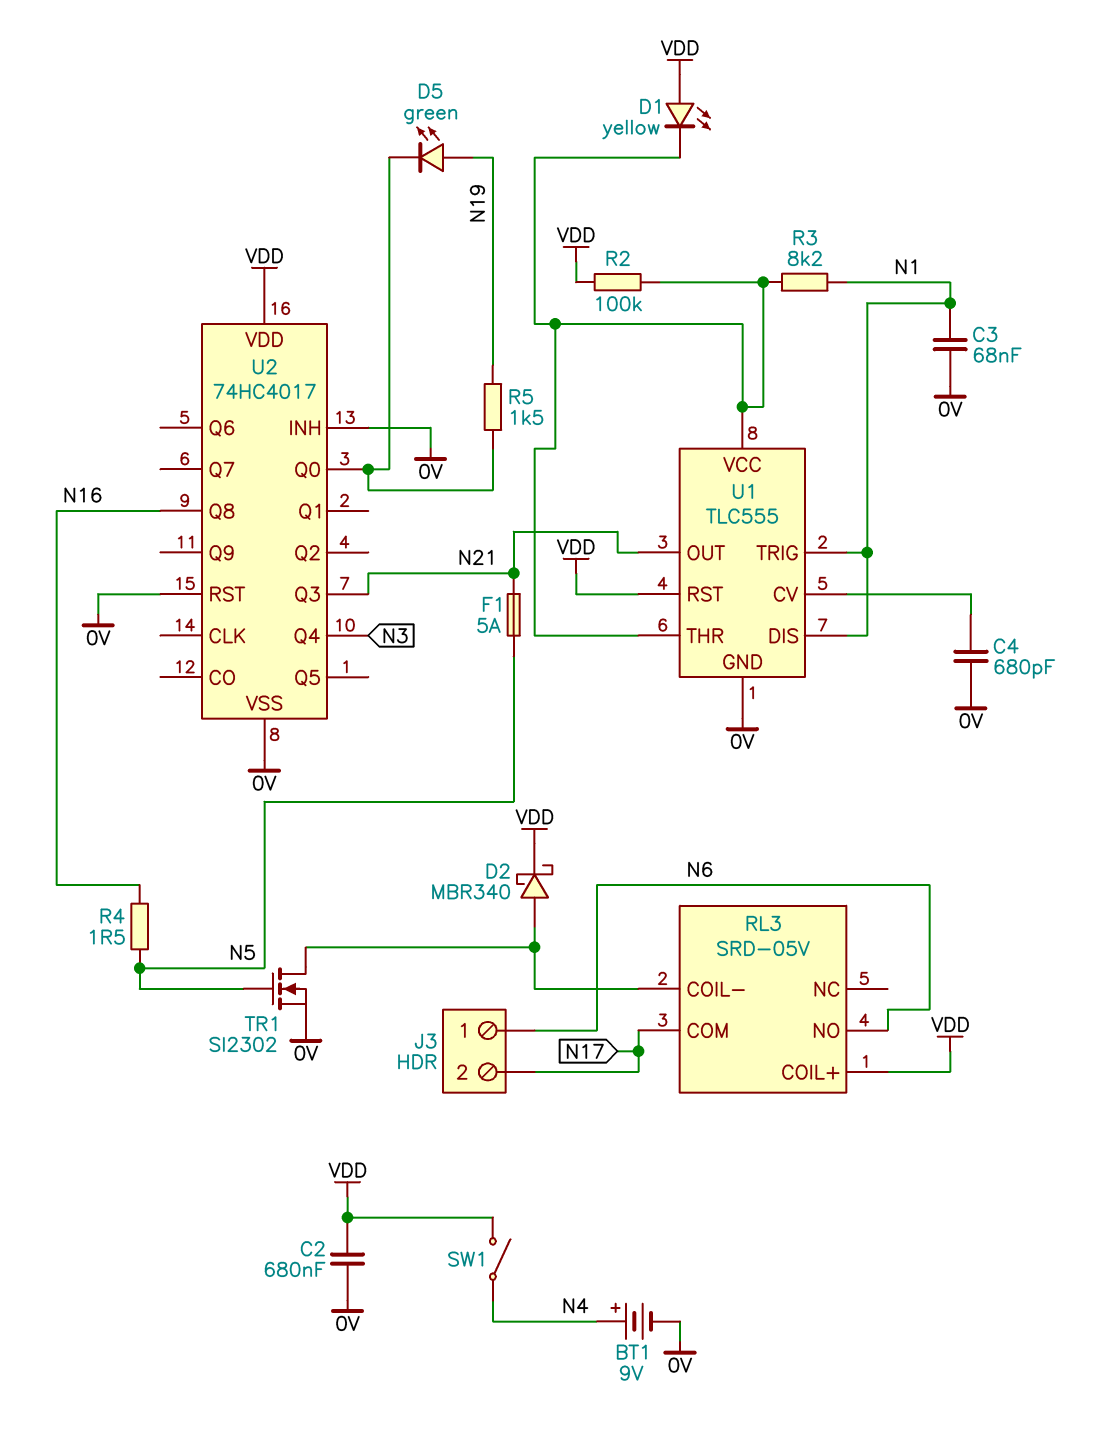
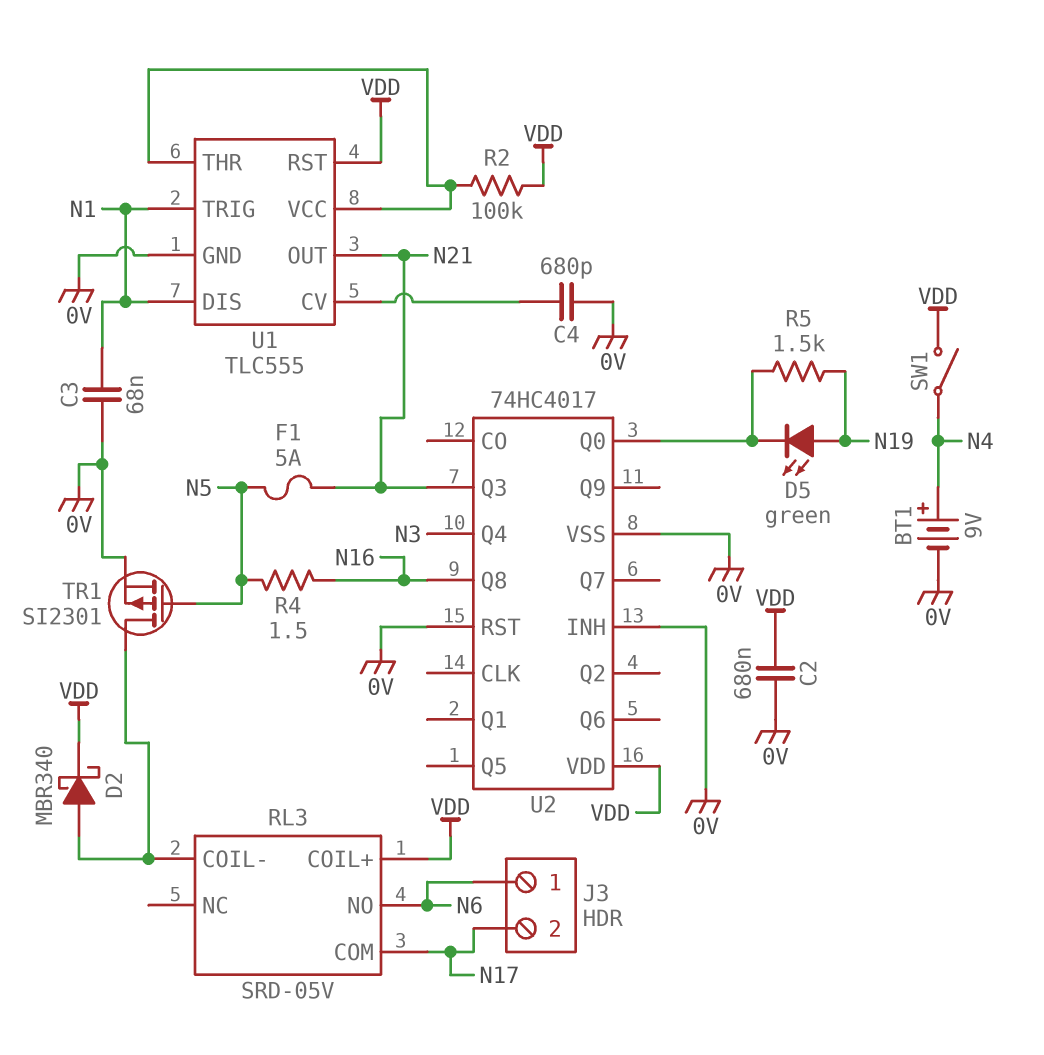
D1: LED yellow (A VDD, K U1/THR) -> none
R3: 8.2k (N1, U1/THR) -> none
TR1: NMOS SI2302 (G N5, D RL3/COIL-, S 0V) -> PMOS SI2301 (G N5, D RL3/COIL-, S 0V)

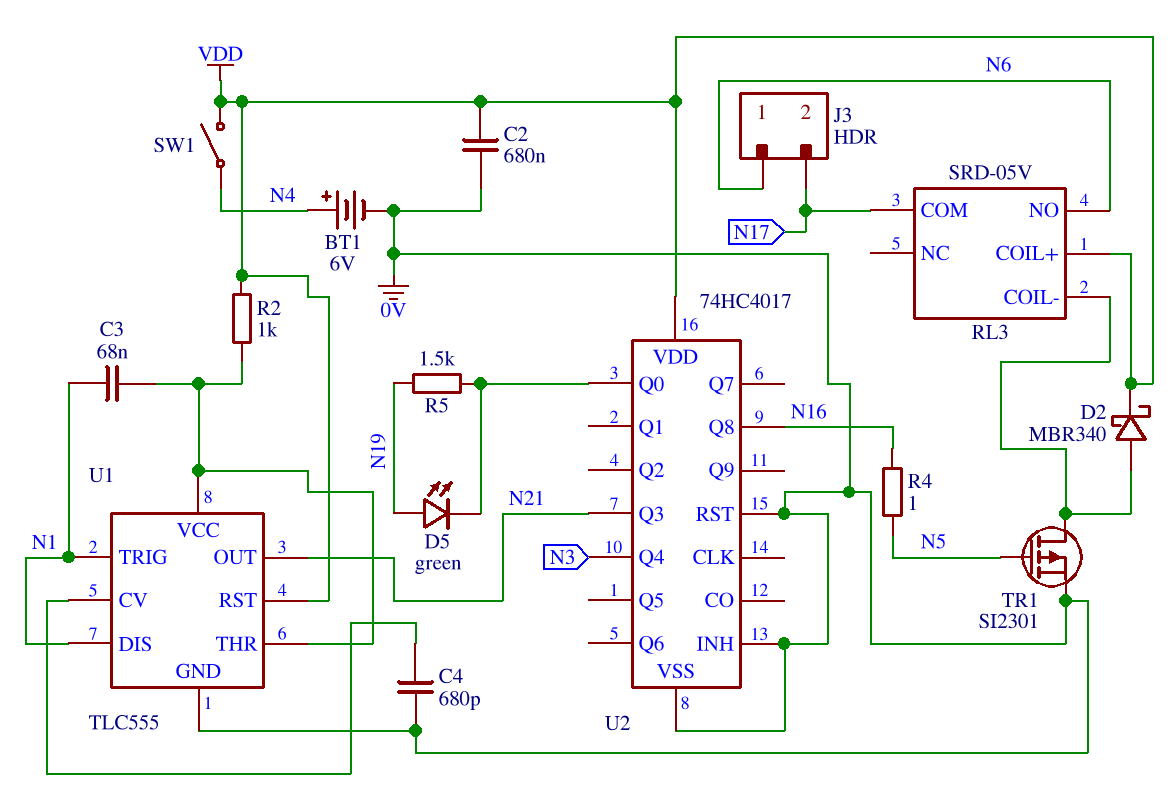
BT1: 9V (plus N4, minus 0V) -> 6V (plus N4, minus 0V)
C3: 68nF (0V, N1) -> 68nF (N1, U1/THR)
F1: 5A (N5, N21) -> none
R2: 100k (U1/THR, VDD) -> 1k (U1/THR, VDD)
R4: 1.5 (N5, N16) -> 1 (N5, N16)

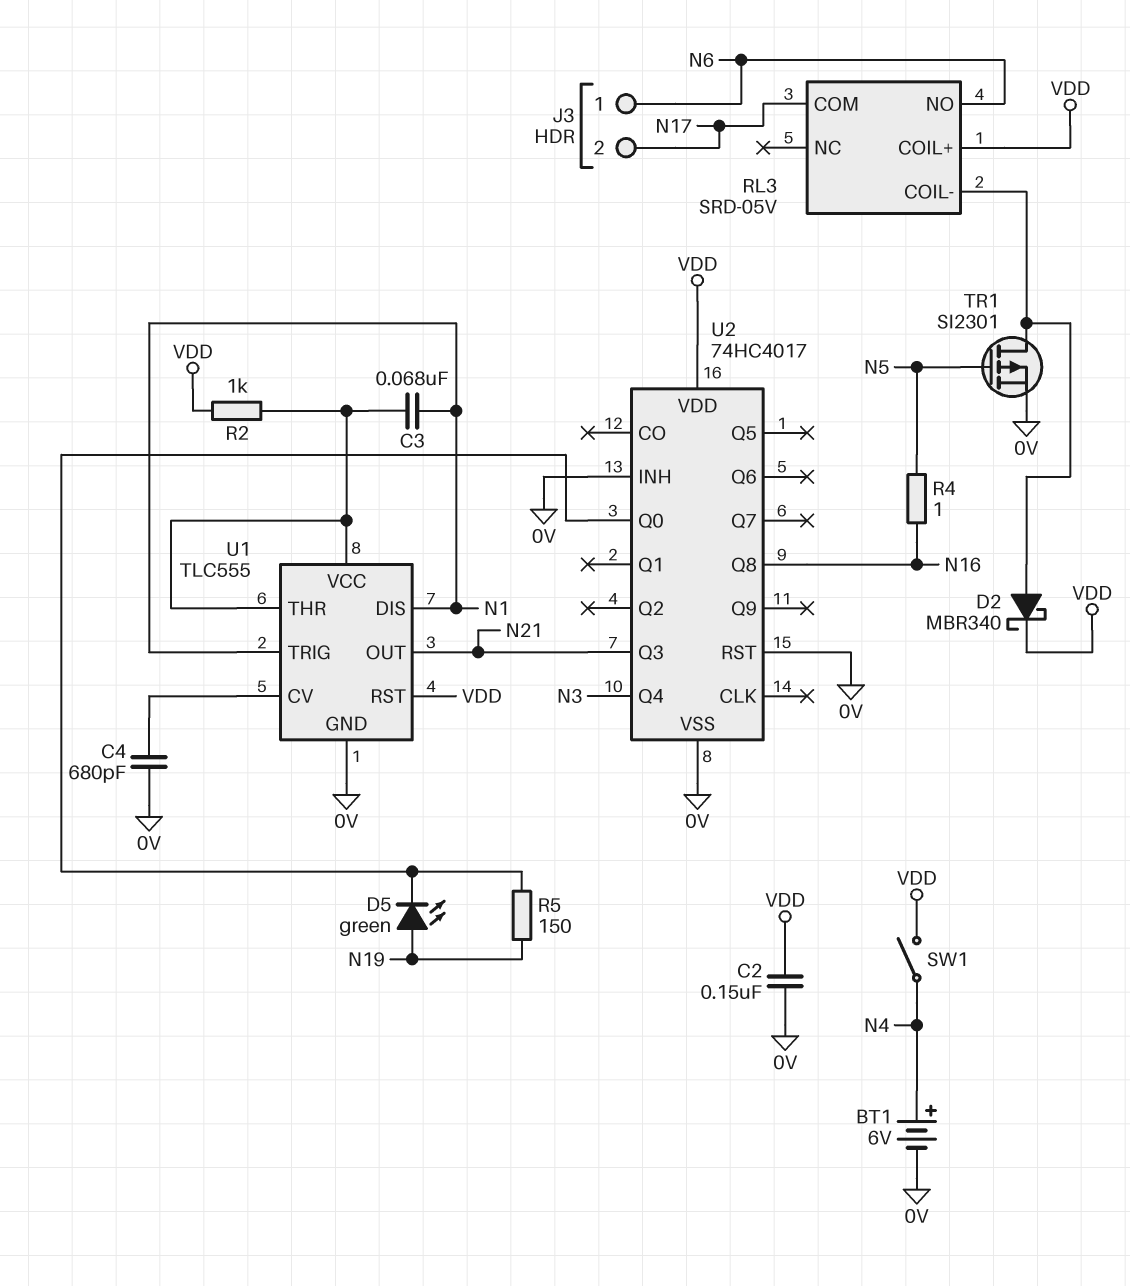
C2: 680nF (0V, VDD) -> 150nF (0V, VDD)
R5: 1.5k (N19, U2/Q0) -> 150 (N19, U2/Q0)

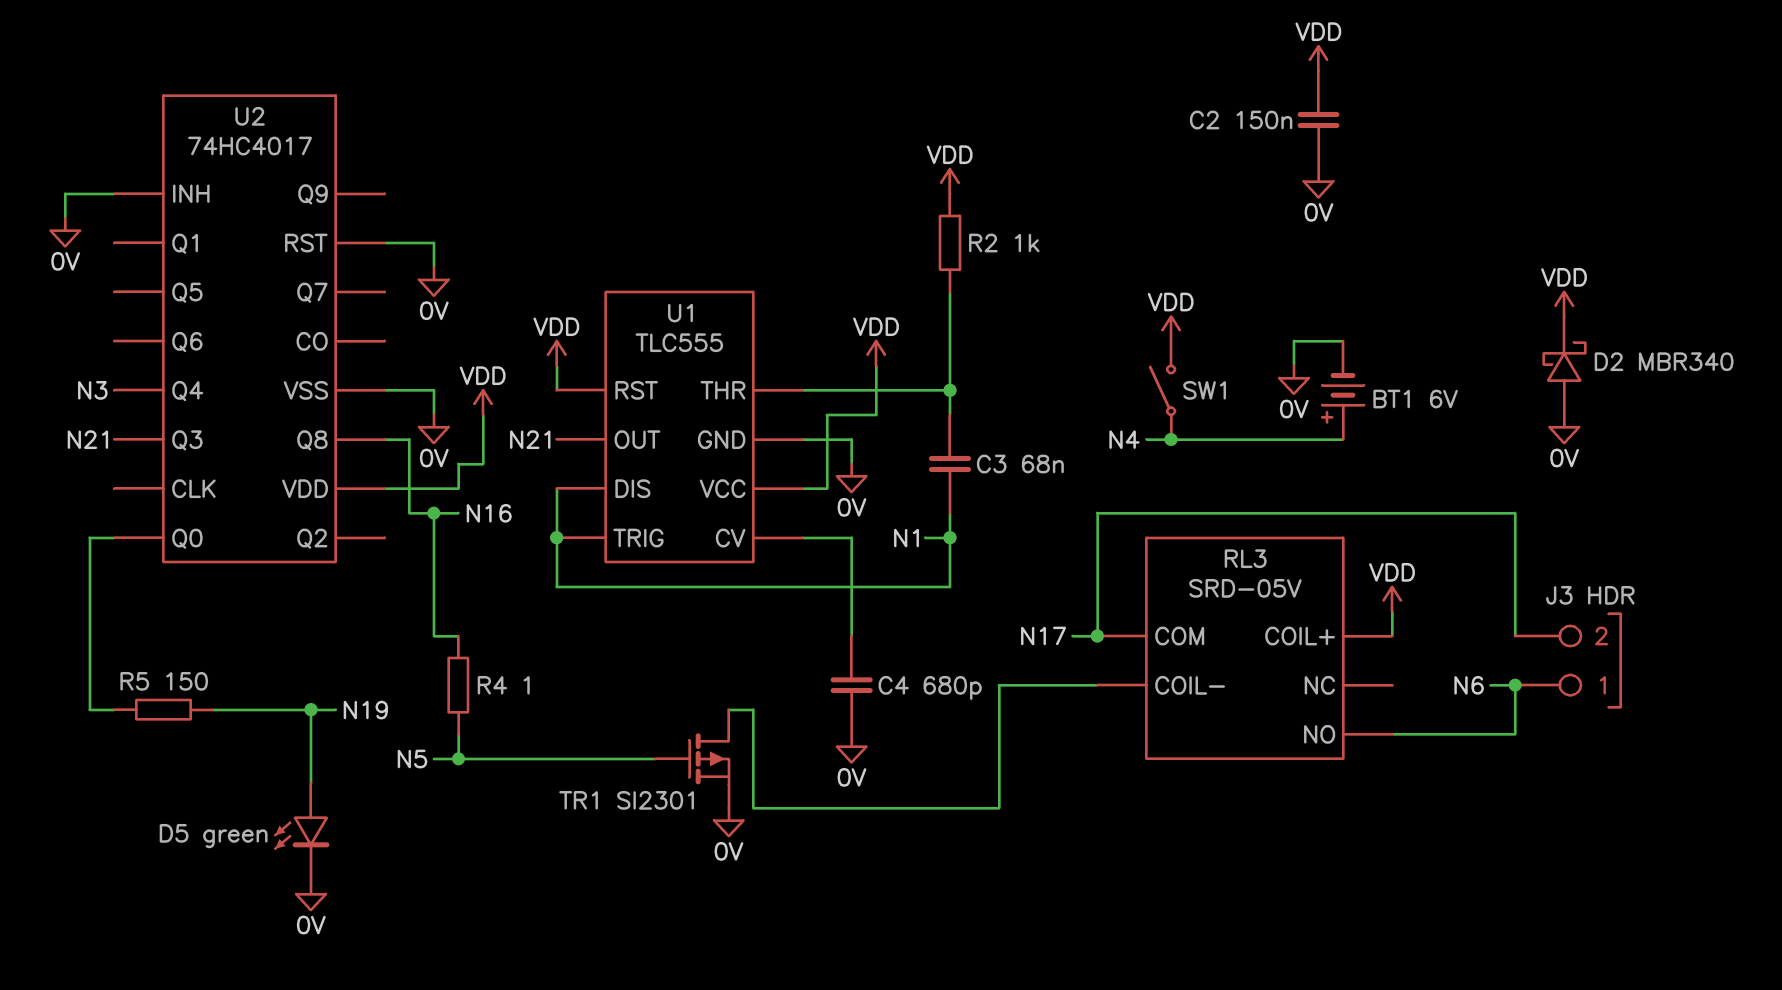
D2: schottky MBR340 (A RL3/COIL-, K VDD) -> schottky MBR340 (A 0V, K VDD)
D5: LED green (A N19, K U2/Q0) -> LED green (A N19, K 0V)
U1 pin VCC: U1/THR -> VDD

